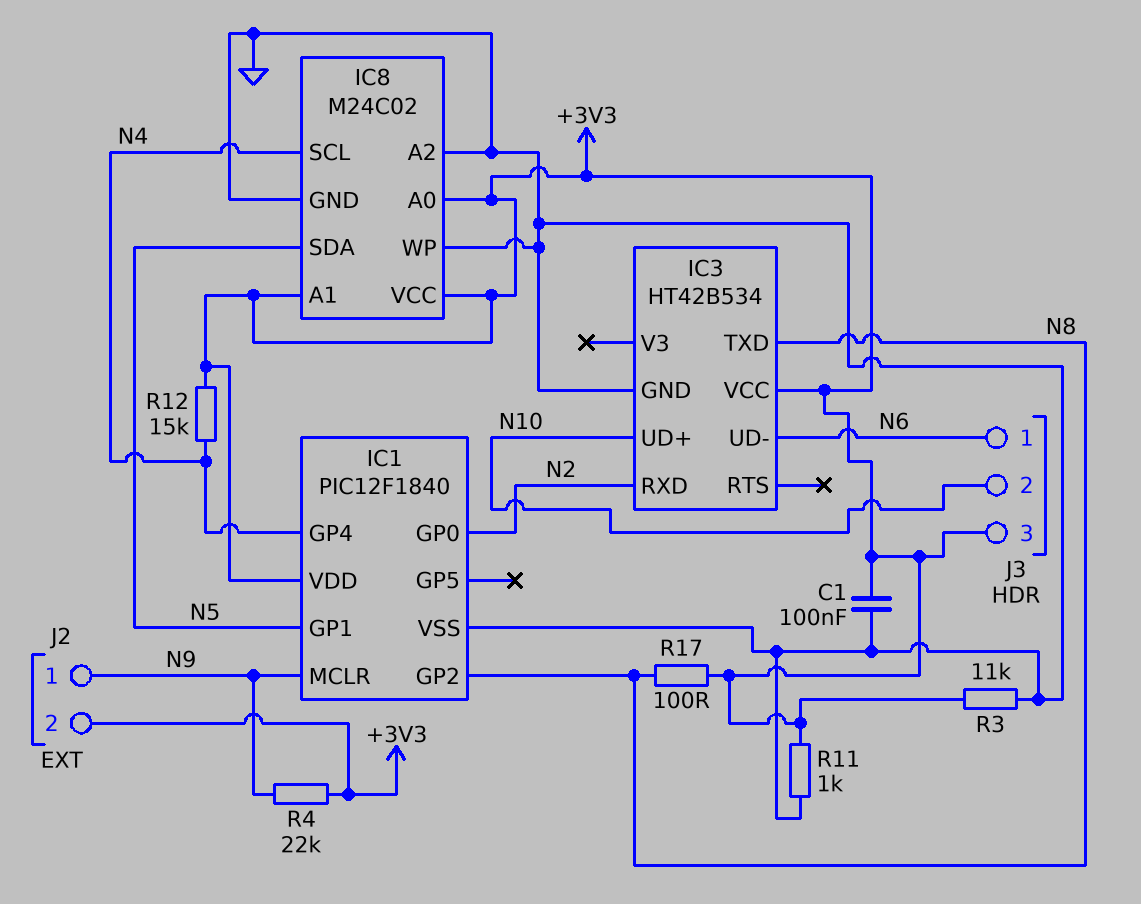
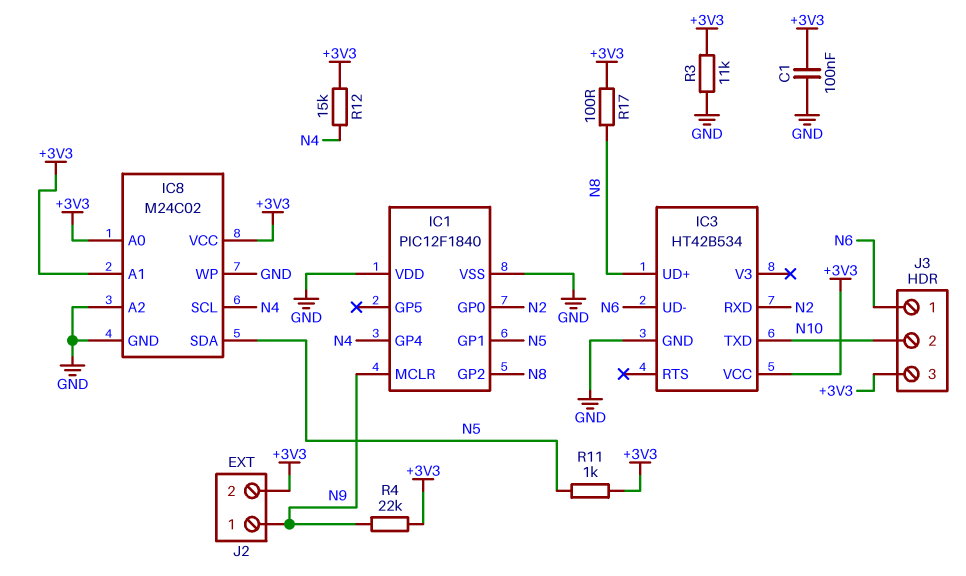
IC1 pin VDD: +3V3 -> GND
IC3 pin TXD: N8 -> N10
IC3 pin UD+: N10 -> N8
R11: 1k (+3V3, GND) -> 1k (+3V3, N5)

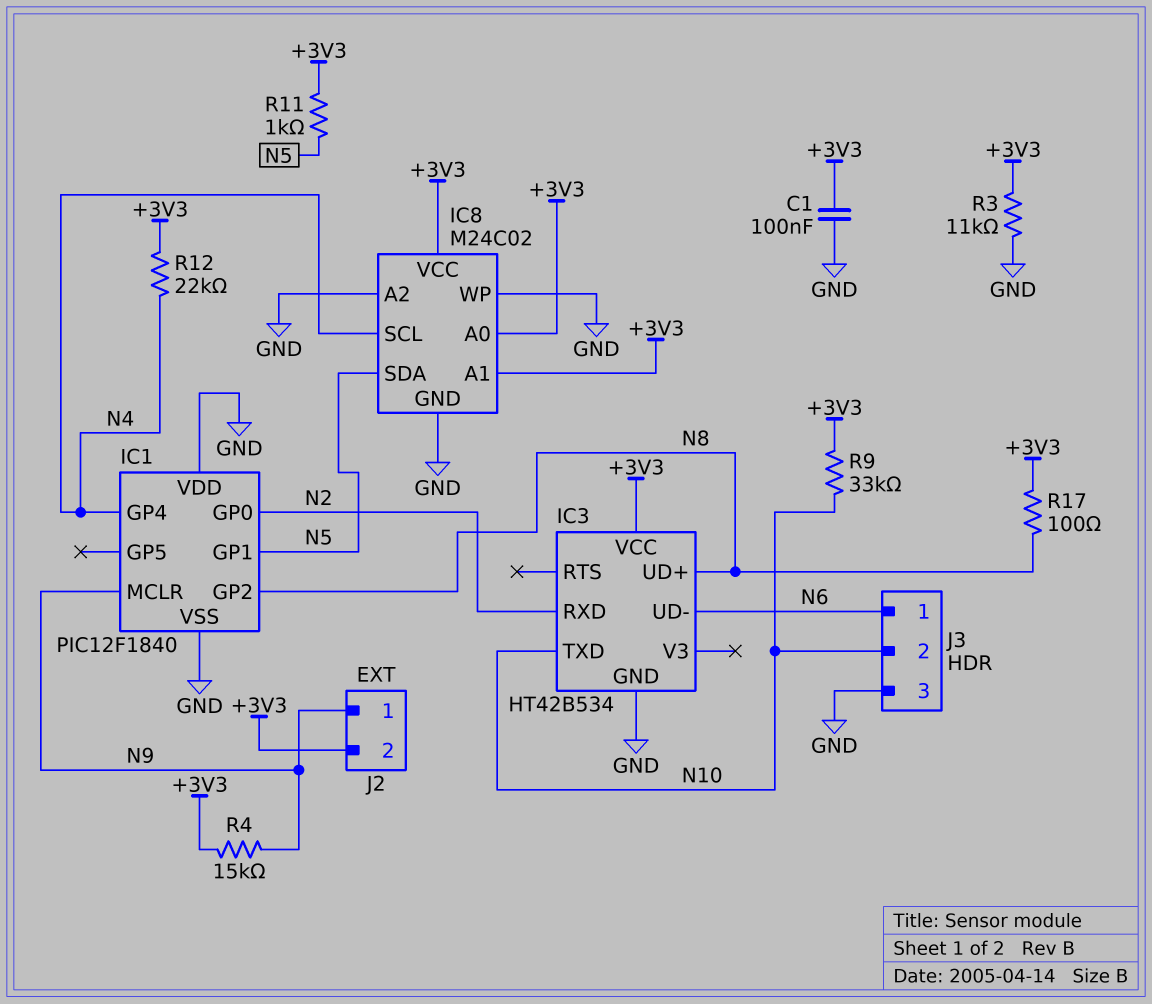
J3 pin 3: +3V3 -> GND
R4: 22k (+3V3, N9) -> 15k (+3V3, N9)
R9: none -> 33k (+3V3, N10)
R12: 15k (+3V3, N4) -> 22k (+3V3, N4)

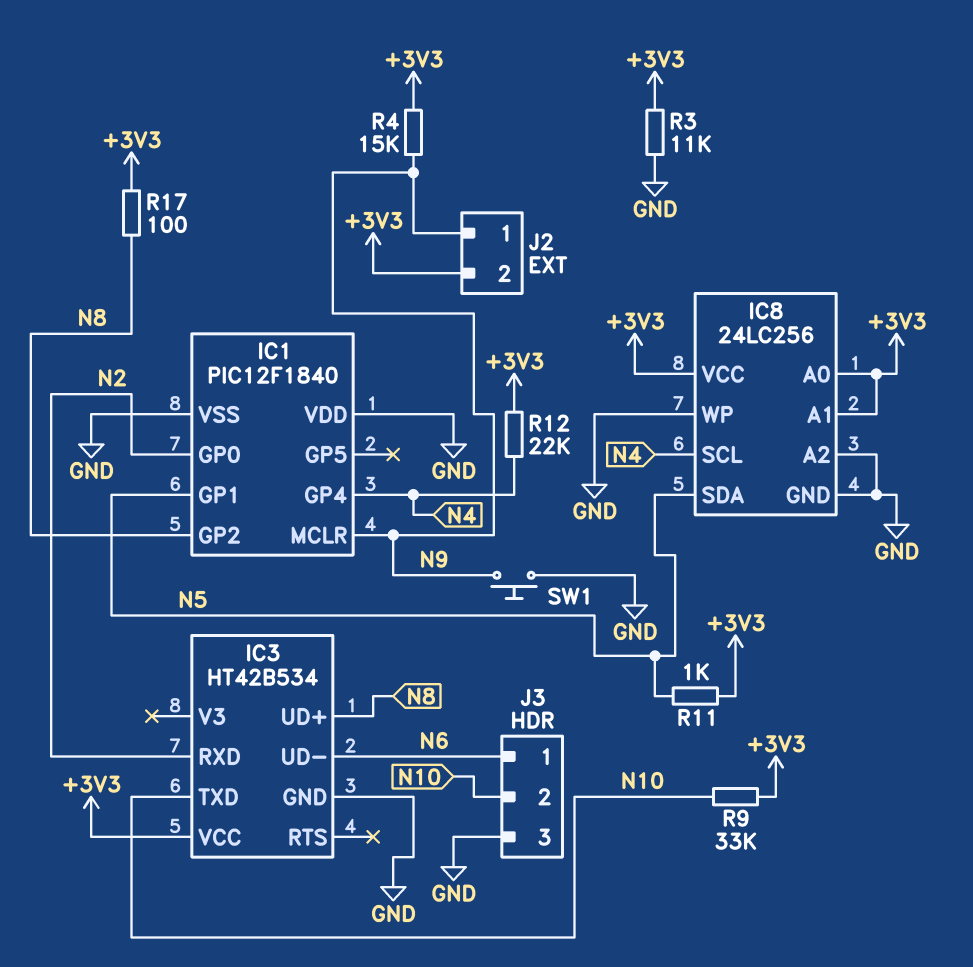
C1: 100nF (+3V3, GND) -> none
IC8: M24C02 -> 24LC256
SW1: none -> button (GND, N9)

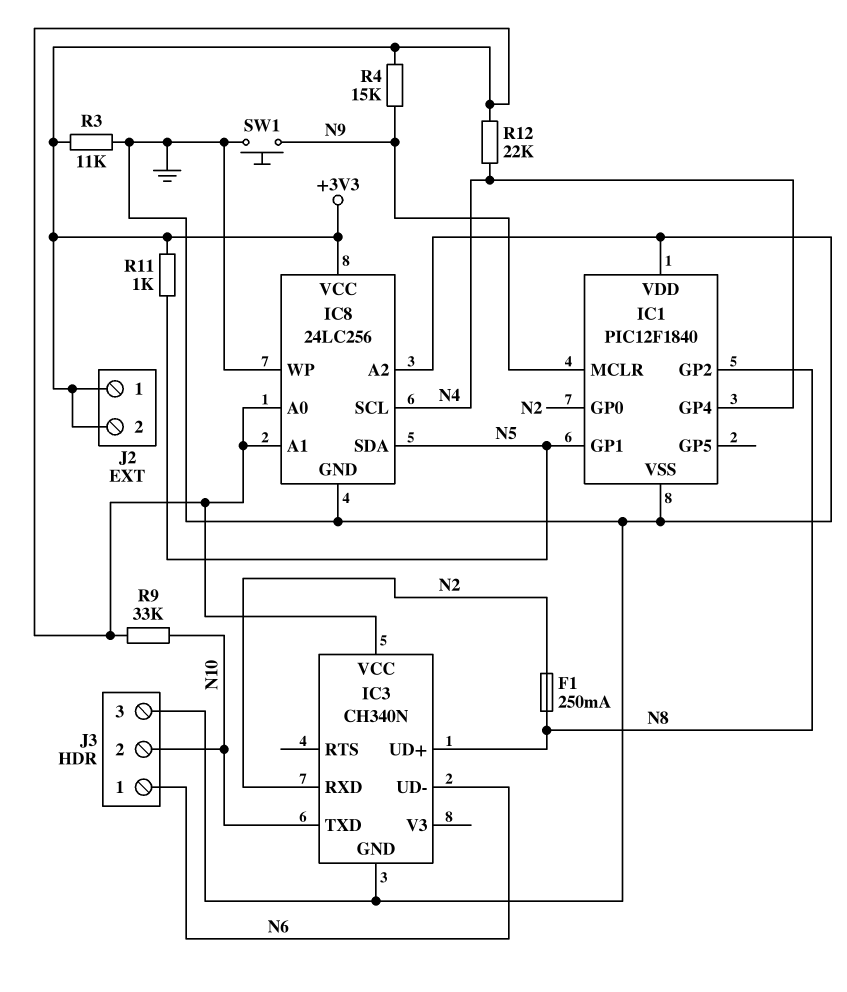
F1: none -> 250mA (N2, N8)
IC3: HT42B534 -> CH340N
J2 pin 1: N9 -> +3V3
R17: 100 (+3V3, N8) -> none

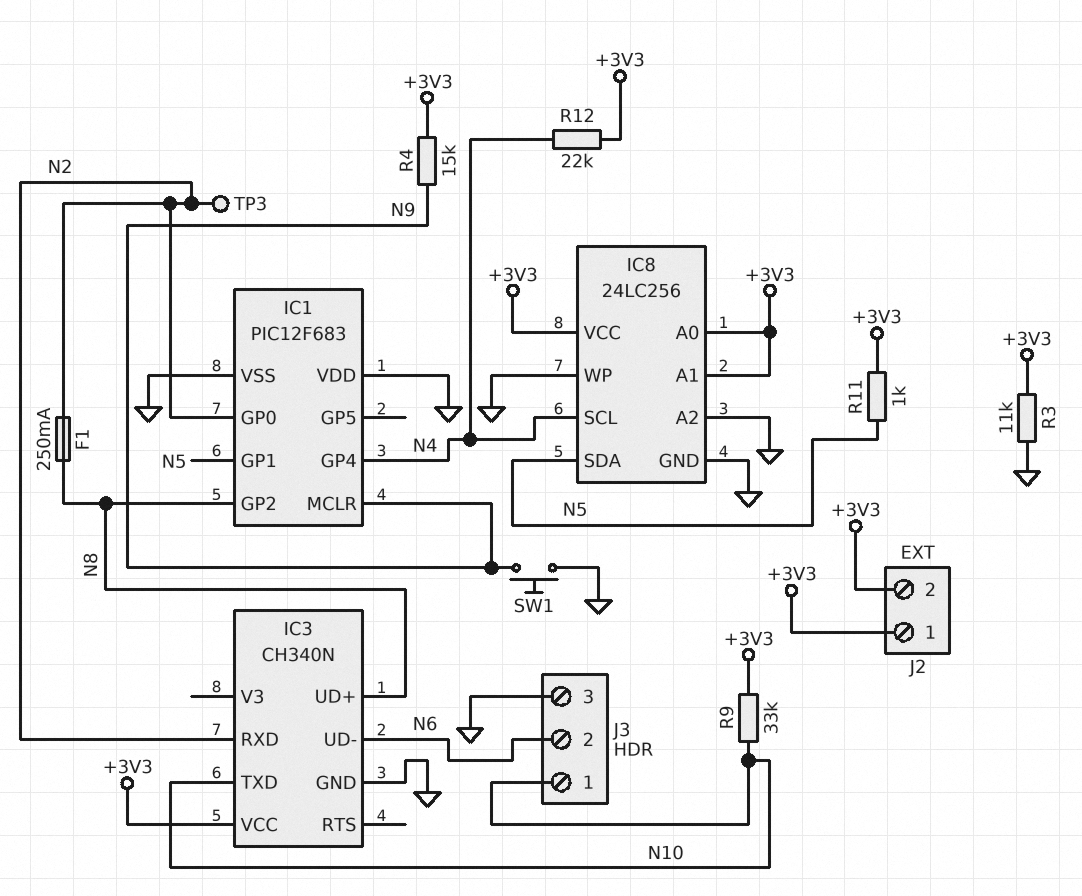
IC1: PIC12F1840 -> PIC12F683
J3 pin 1: N6 -> N10
J3 pin 2: N10 -> N6
TP3: none -> test point (N2)

